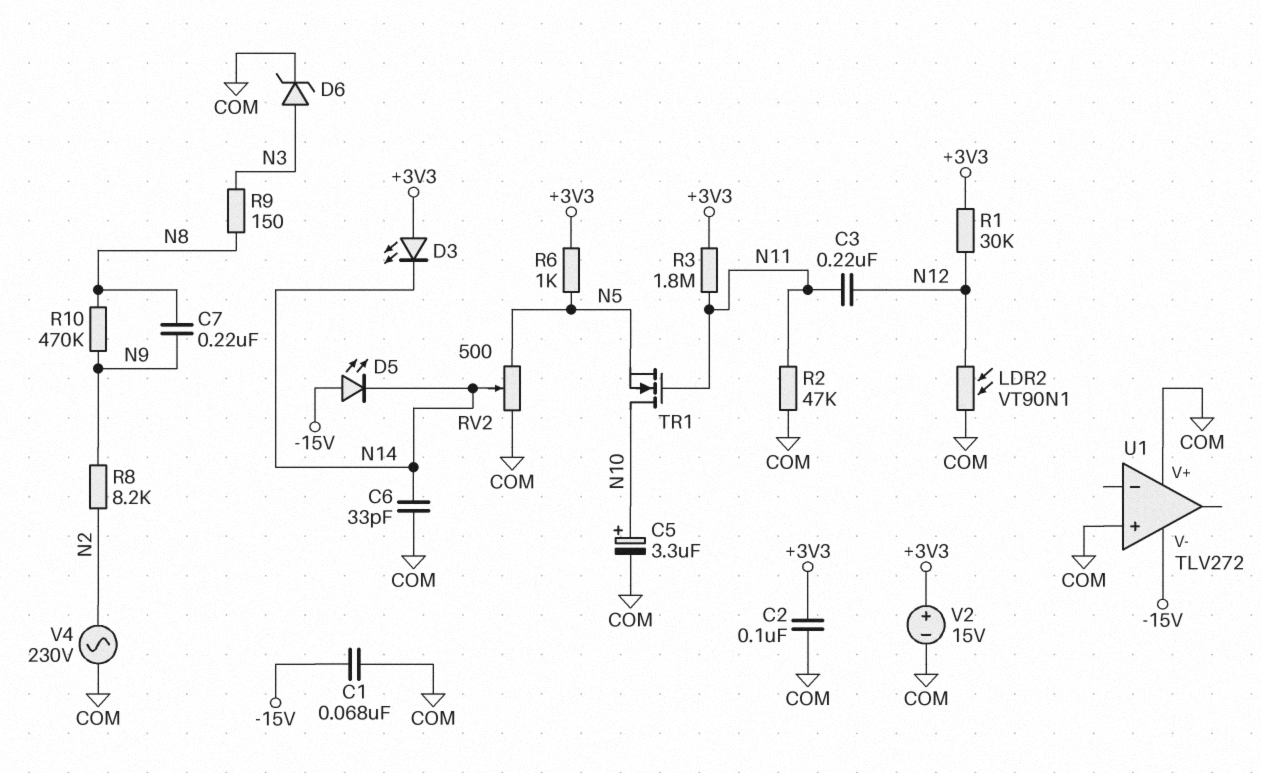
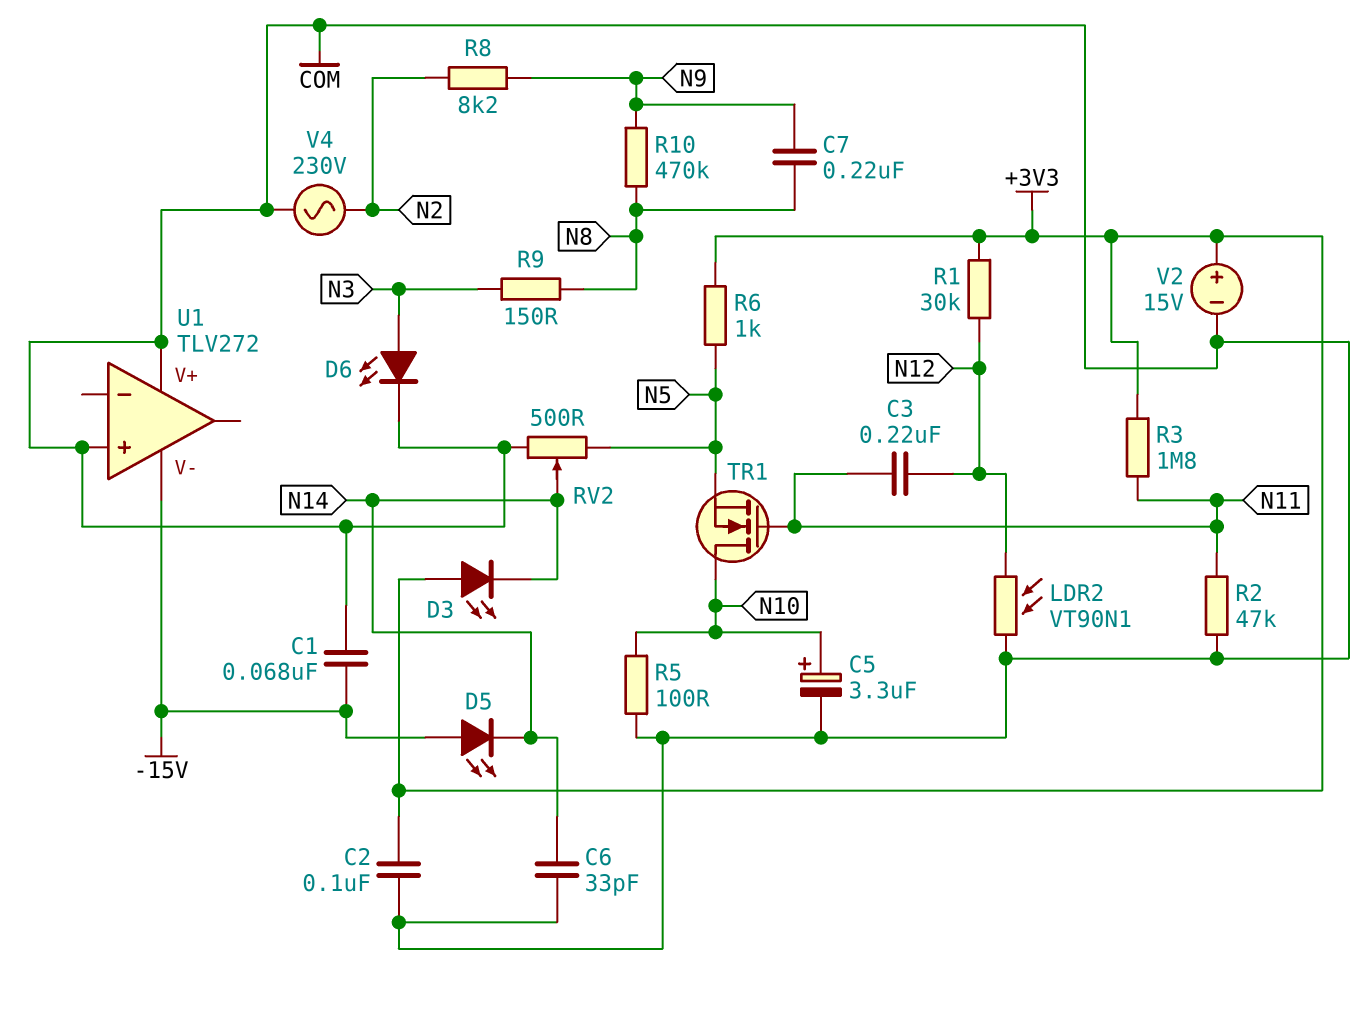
D6: zener (A N3, K COM) -> LED (A N3, K COM)
R5: none -> 100 (COM, N10)

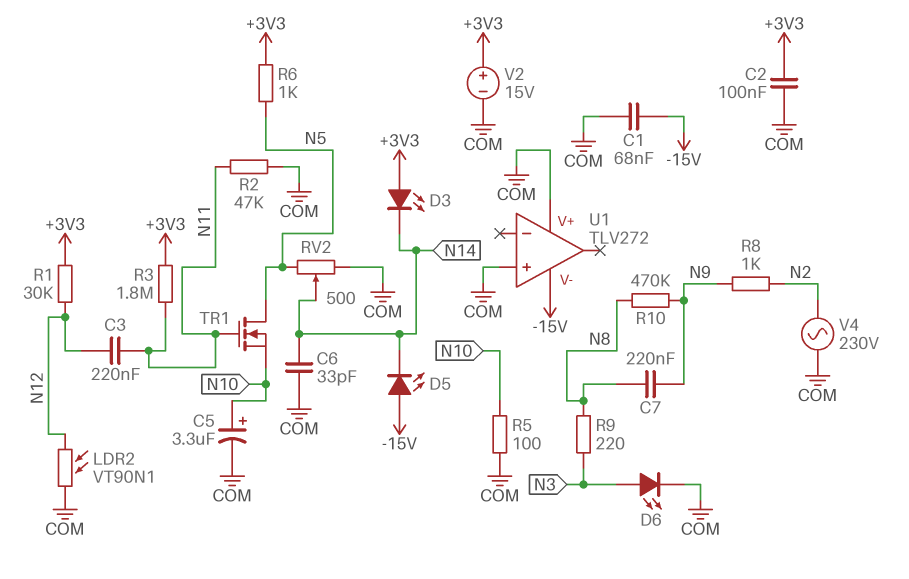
R8: 8.2k (N2, N9) -> 1k (N2, N9)
R9: 150 (N3, N8) -> 220 (N3, N8)
TR1: NMOS (G N11, D N10, S N5) -> NMOS (G N11, D N5, S N10)

